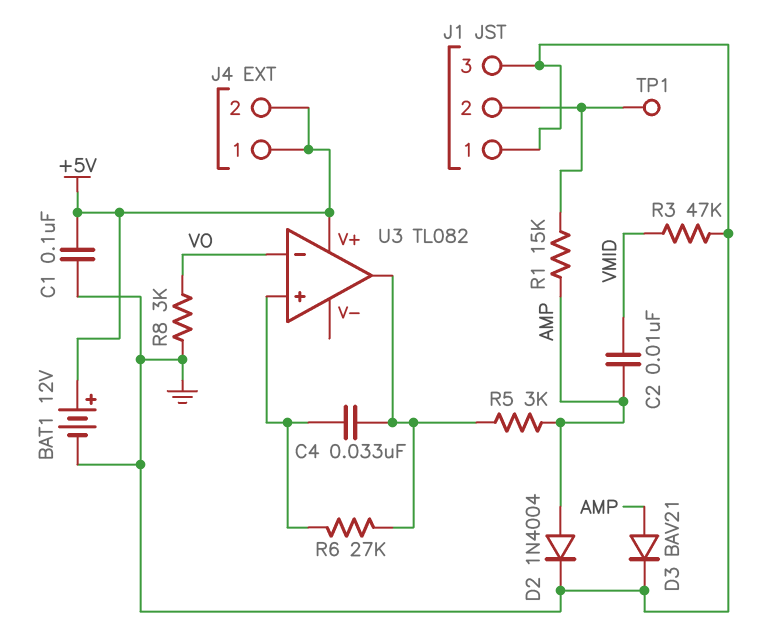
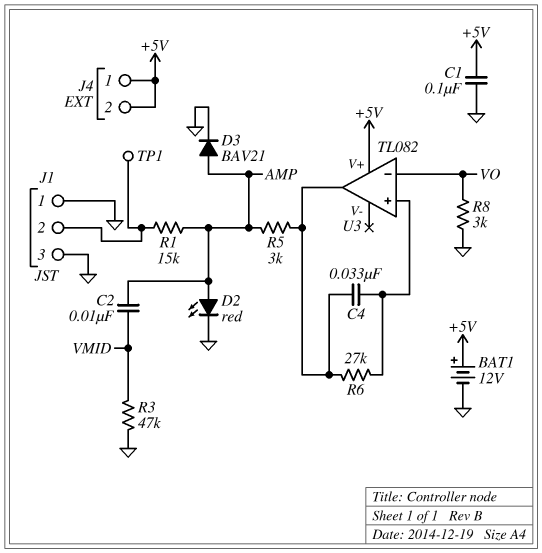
D2: diode 1N4004 (A AMP, K GND) -> LED red (A AMP, K GND)

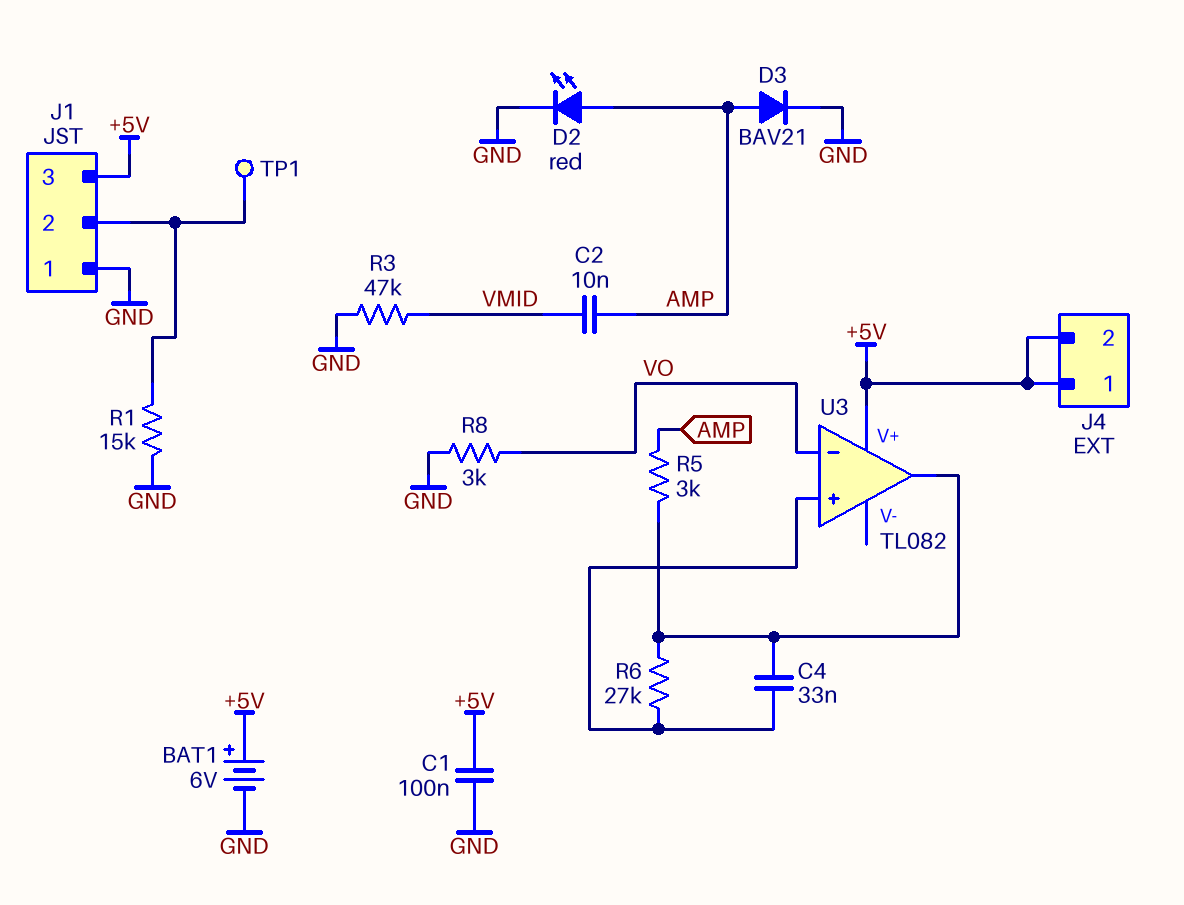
BAT1: 12V (plus +5V, minus GND) -> 6V (plus +5V, minus GND)
J1 pin 3: GND -> +5V
R1: 15k (AMP, J1/2) -> 15k (GND, J1/2)

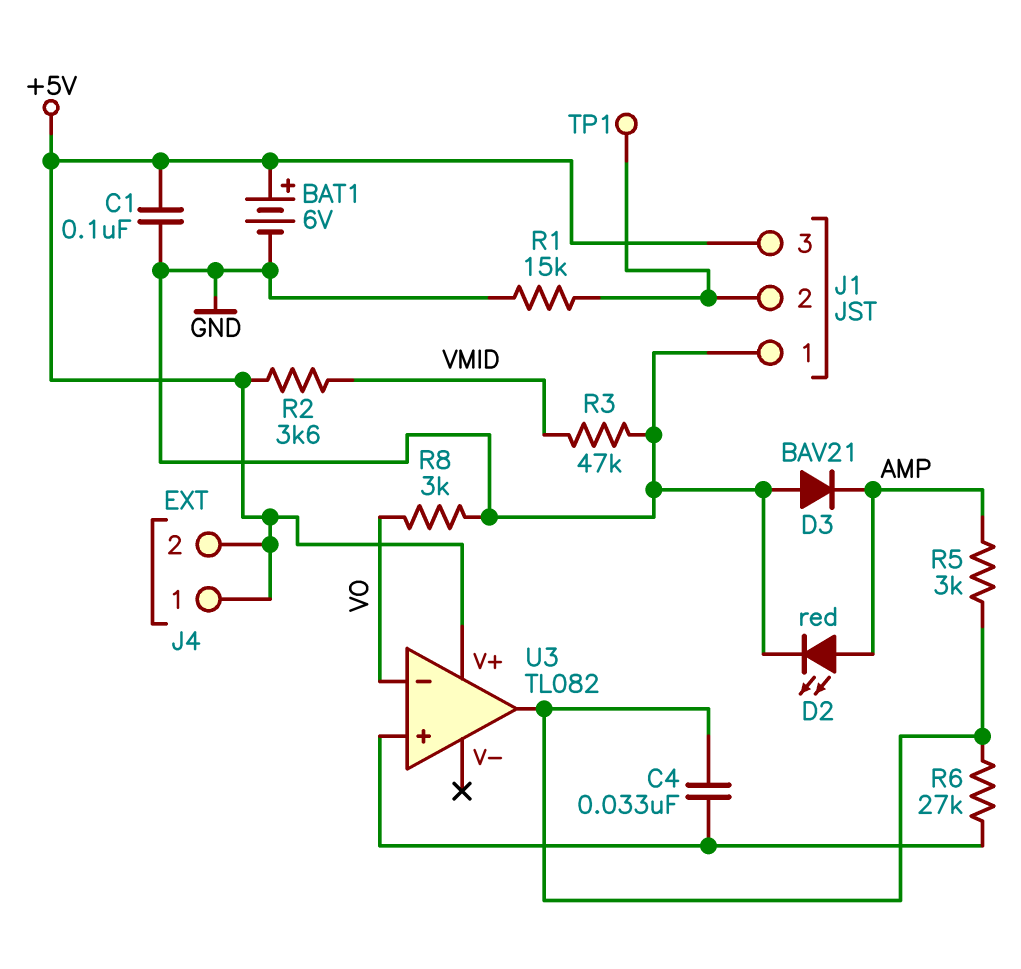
C2: 10nF (AMP, VMID) -> none
D3: diode BAV21 (A AMP, K GND) -> diode BAV21 (A GND, K AMP)
R2: none -> 3.6k (+5V, VMID)

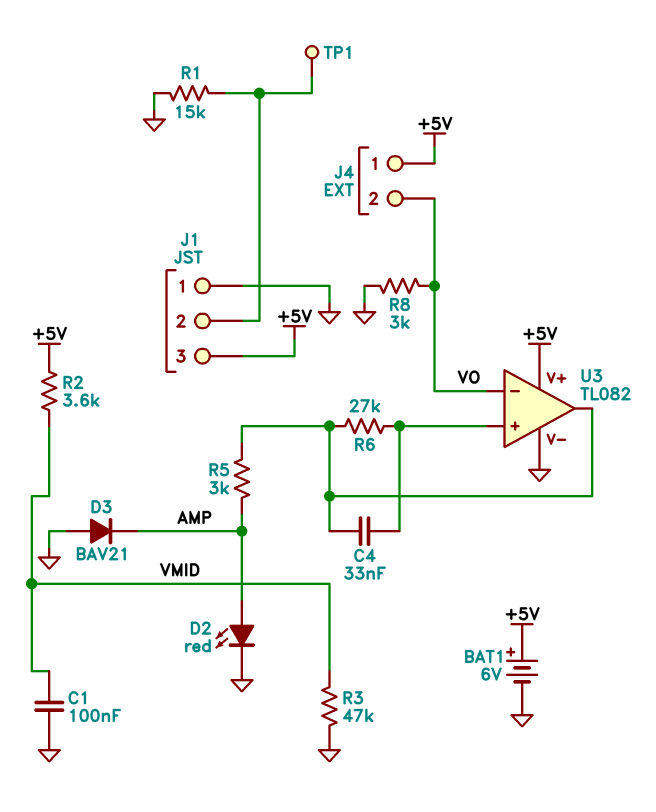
C1: 100nF (+5V, GND) -> 100nF (GND, VMID)
J4 pin 2: +5V -> VO
U3 pin V-: none -> GND

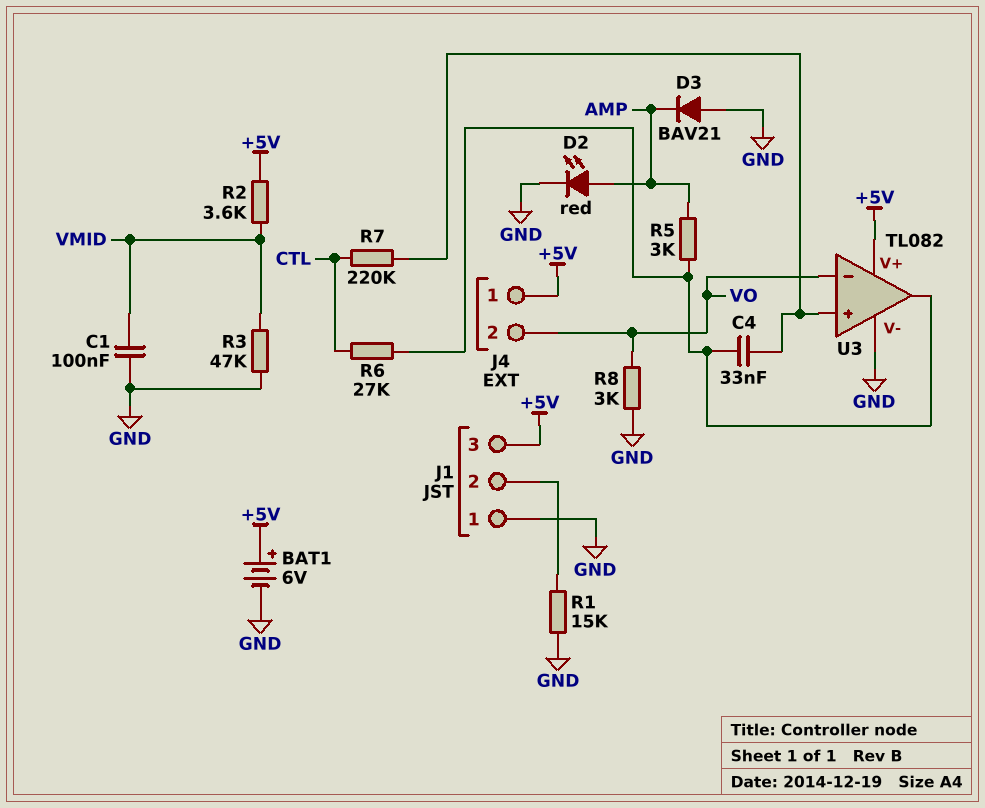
R6: 27k (U3/in+, U3/out) -> 27k (CTL, U3/out)
R7: none -> 220k (CTL, U3/in+)
TP1: test point (J1/2) -> none

